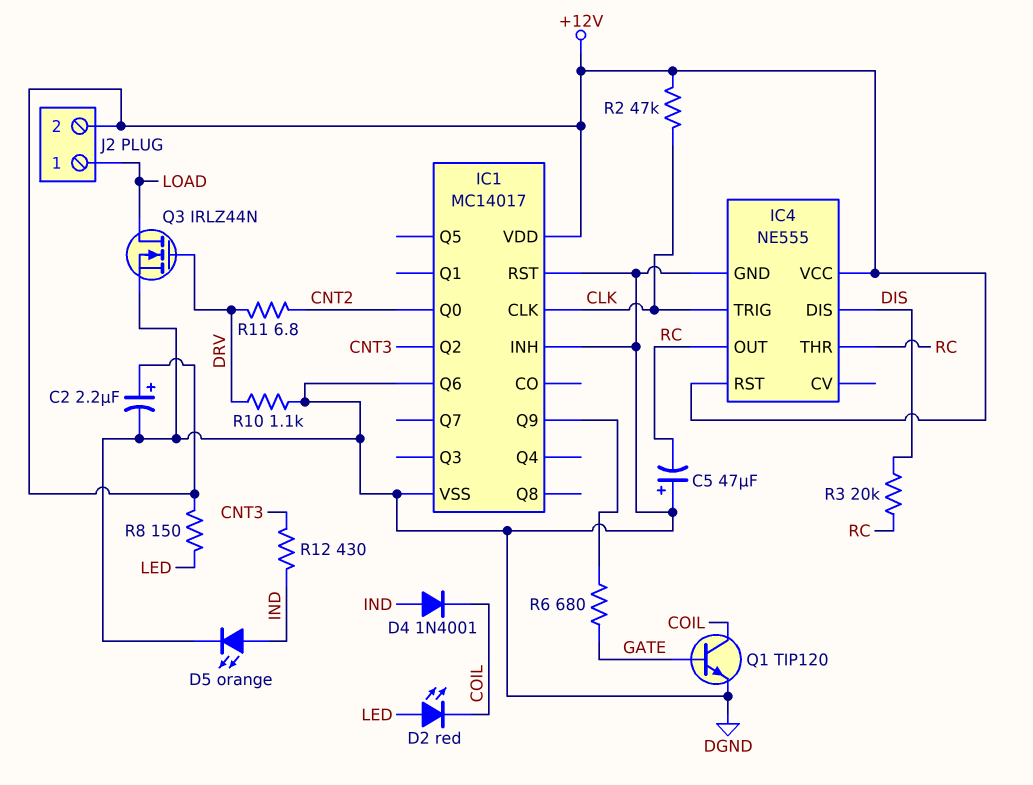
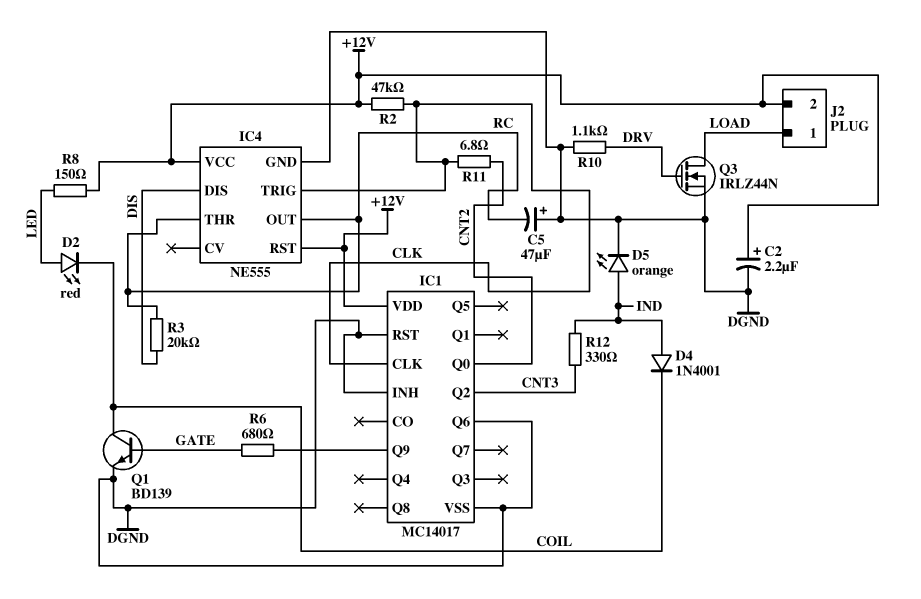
Q1: NPN TIP120 (B GATE, C COIL, E DGND) -> NPN BD139 (B GATE, C COIL, E DGND)
R11: 6.8 (CNT2, DRV) -> 6.8 (CLK, CNT2)
R12: 430 (CNT3, IND) -> 330 (CNT3, IND)

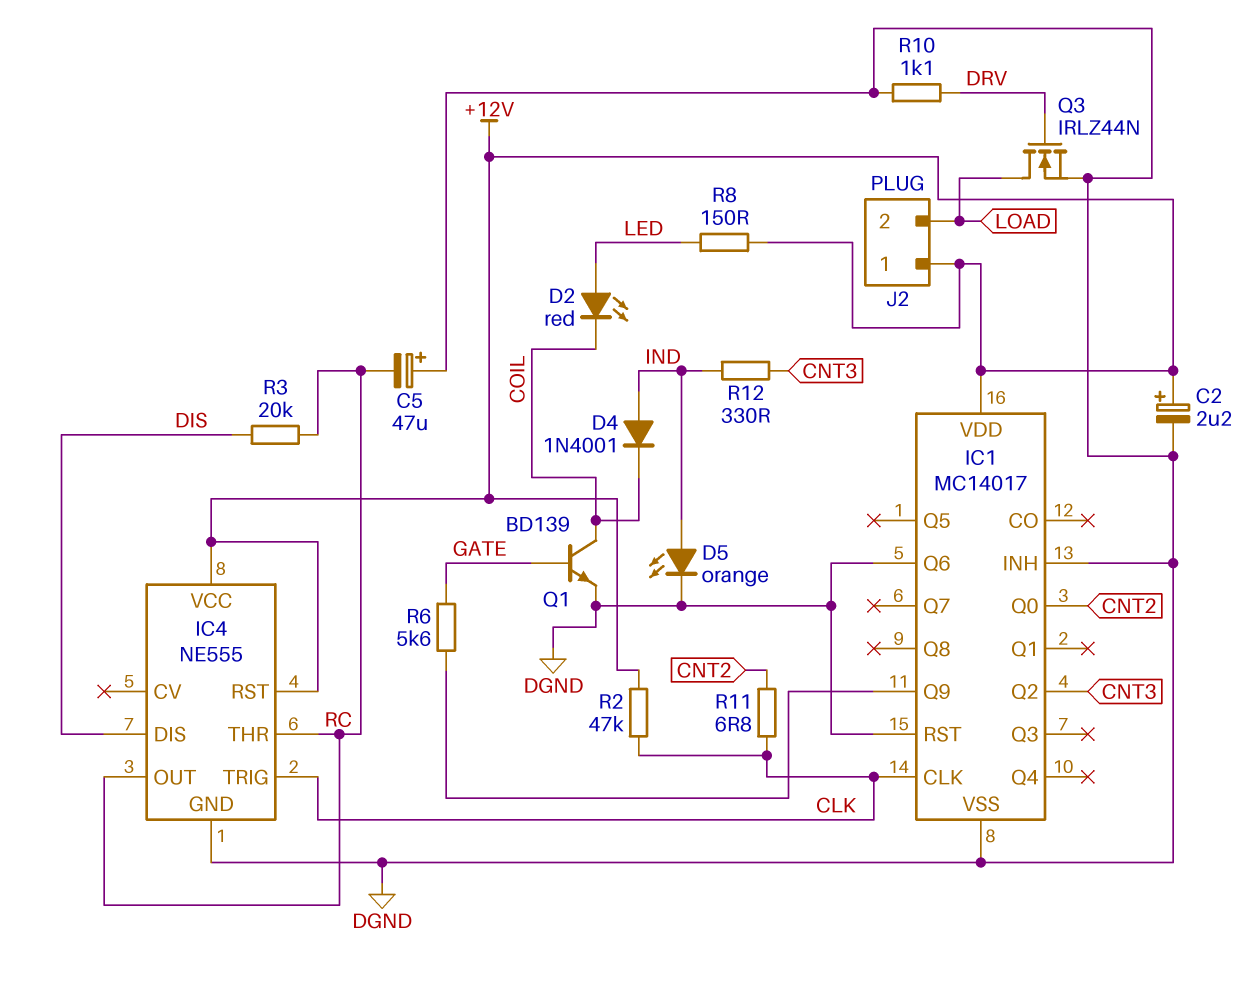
J2 pin 1: LOAD -> +12V
J2 pin 2: +12V -> LOAD
R6: 680 (GATE, IC1/Q9) -> 5.6k (GATE, IC1/Q9)

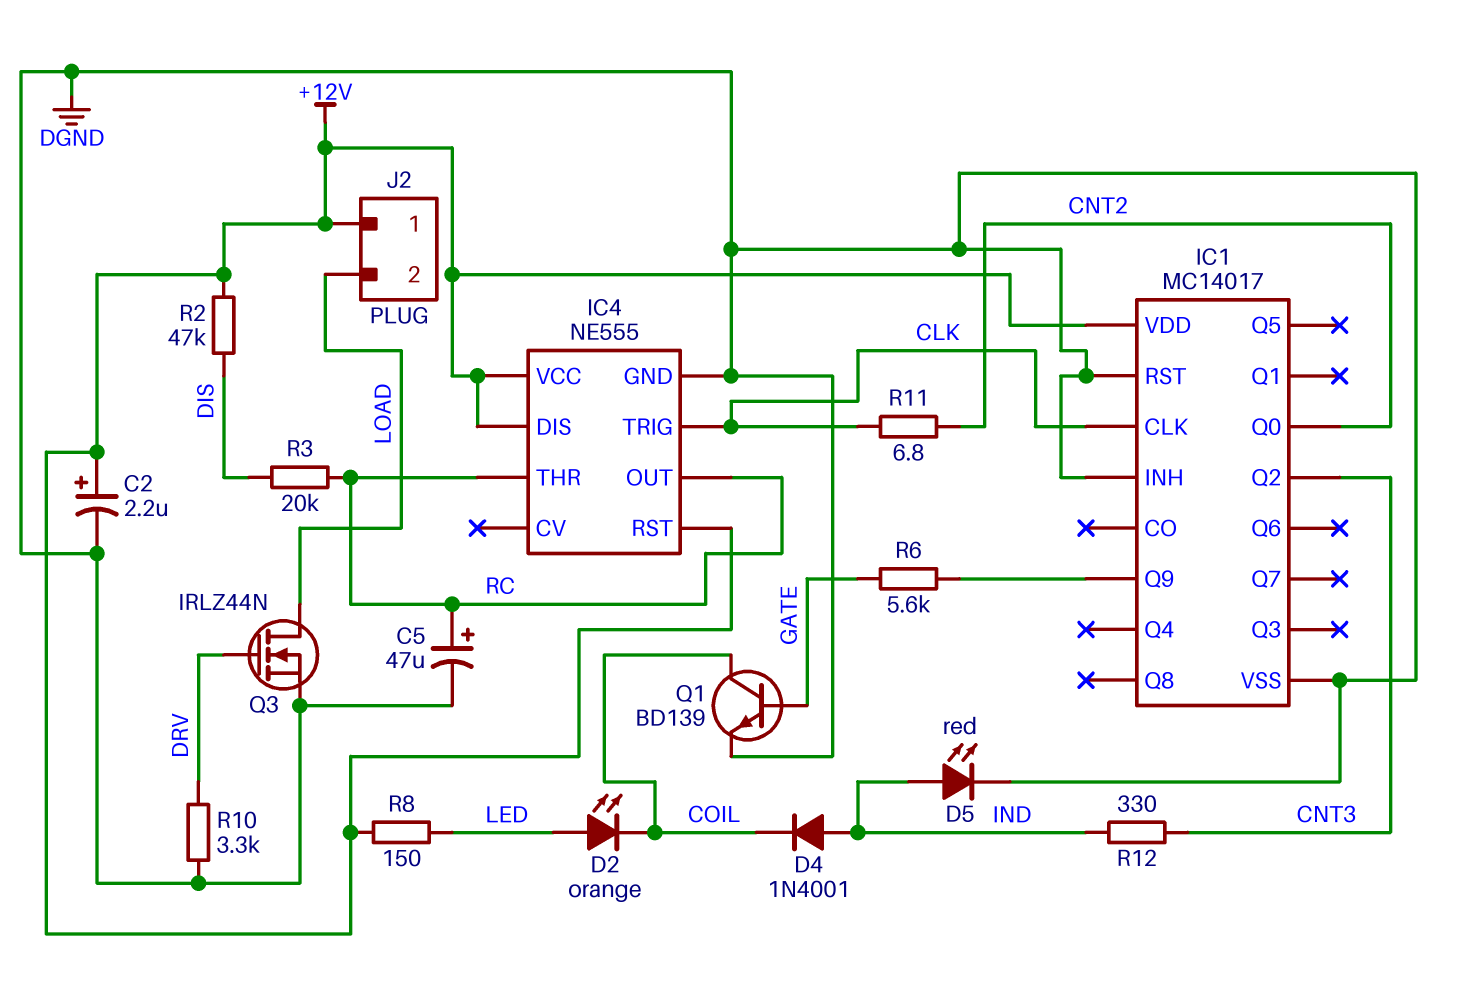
C5: 47uF (plus DGND, minus RC) -> 47uF (plus RC, minus DGND)
D2: LED red (A LED, K COIL) -> LED orange (A LED, K COIL)
D5: LED orange (A IND, K DGND) -> LED red (A IND, K DGND)
IC1 pin Q6: DGND -> none
IC4 pin DIS: DIS -> +12V
R2: 47k (+12V, CLK) -> 47k (+12V, DIS)
R10: 1.1k (DGND, DRV) -> 3.3k (DGND, DRV)

